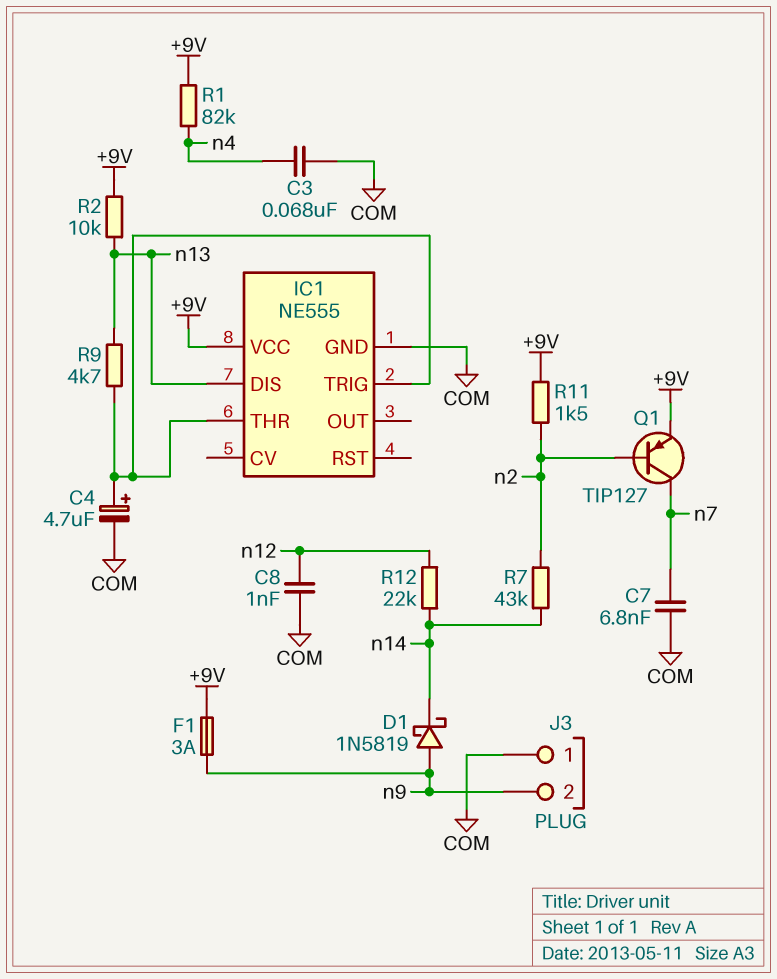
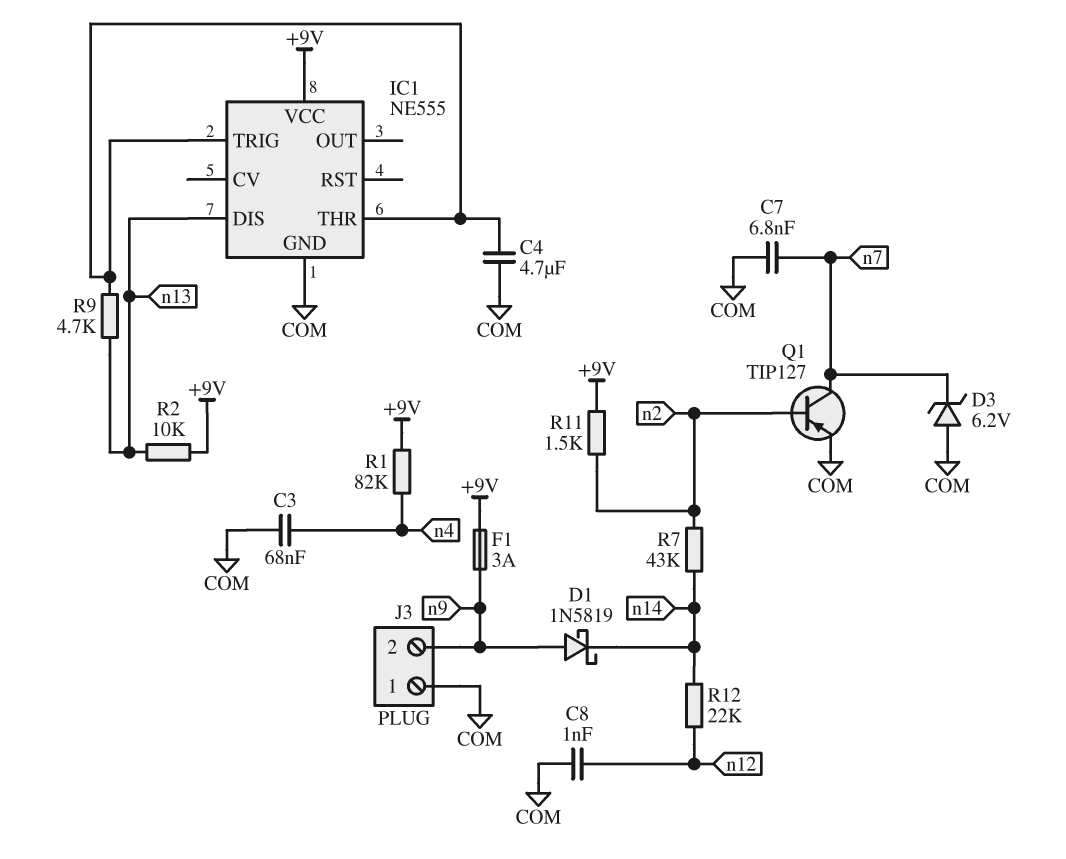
C4: 4.7uF (plus IC1/THR, minus COM) -> 4.7uF (COM, IC1/THR)
D3: none -> zener 6.2V (A COM, K n7)
Q1: PNP TIP127 (B n2, C n7, E +9V) -> PNP TIP127 (B n2, C n7, E COM)

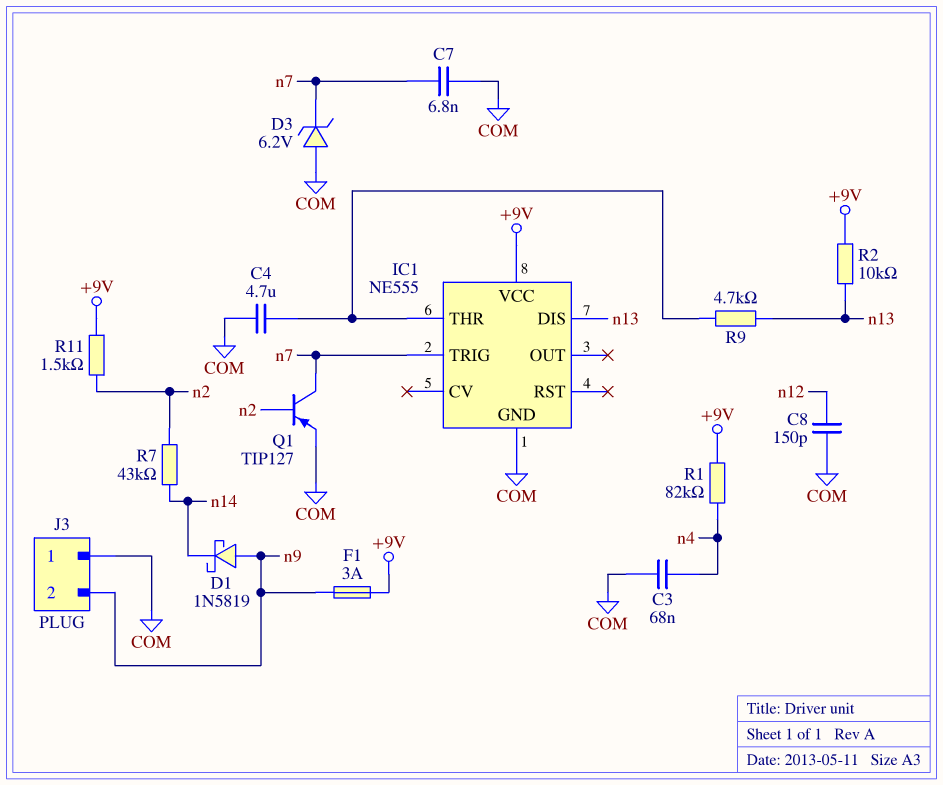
C8: 1nF (COM, n12) -> 150pF (COM, n12)
IC1 pin TRIG: IC1/THR -> n7
R12: 22k (n12, n14) -> none

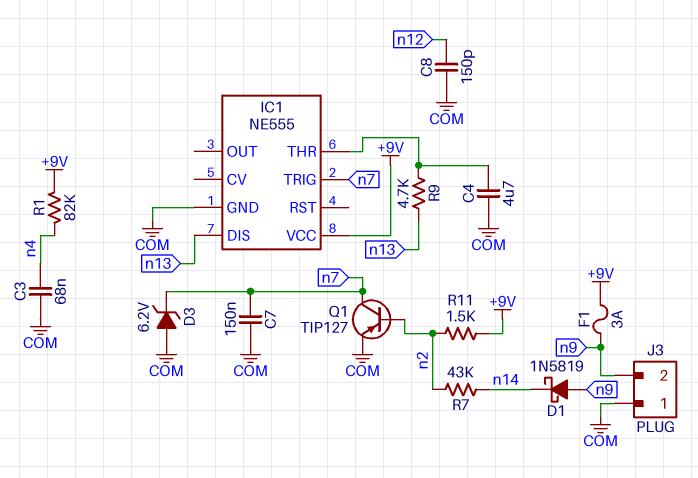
C7: 6.8nF (COM, n7) -> 150nF (COM, n7)
R2: 10k (+9V, n13) -> none

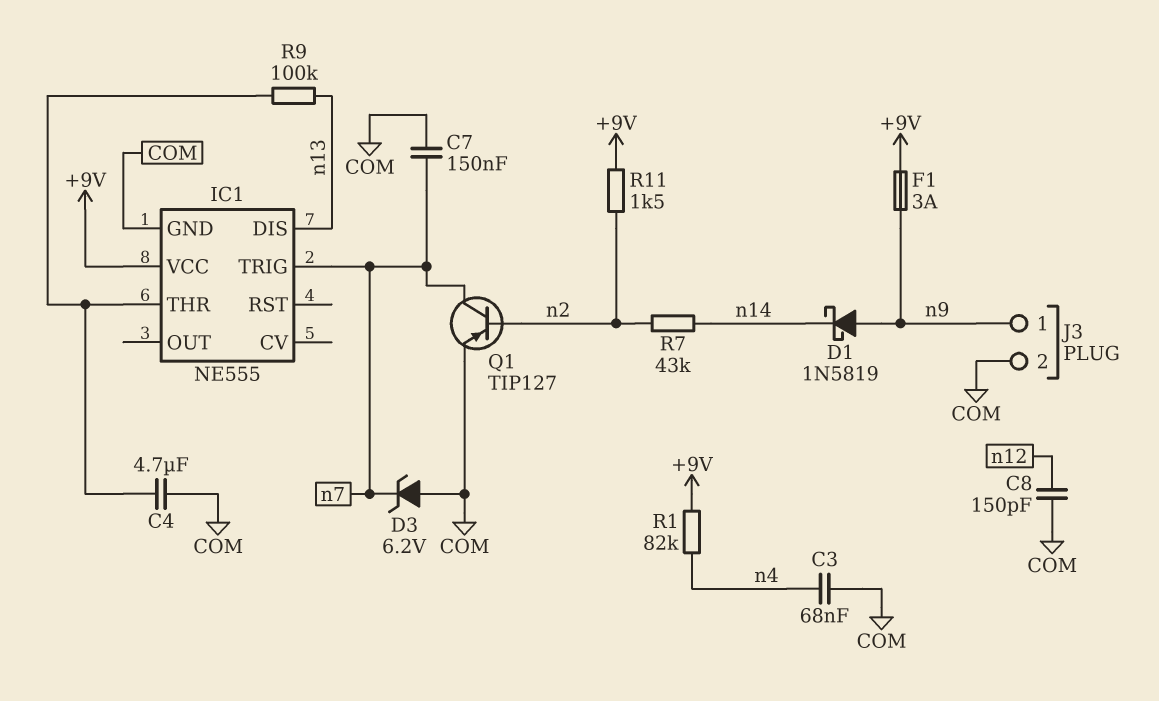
J3 pin 1: COM -> n9
J3 pin 2: n9 -> COM
R9: 4.7k (IC1/THR, n13) -> 100k (IC1/THR, n13)

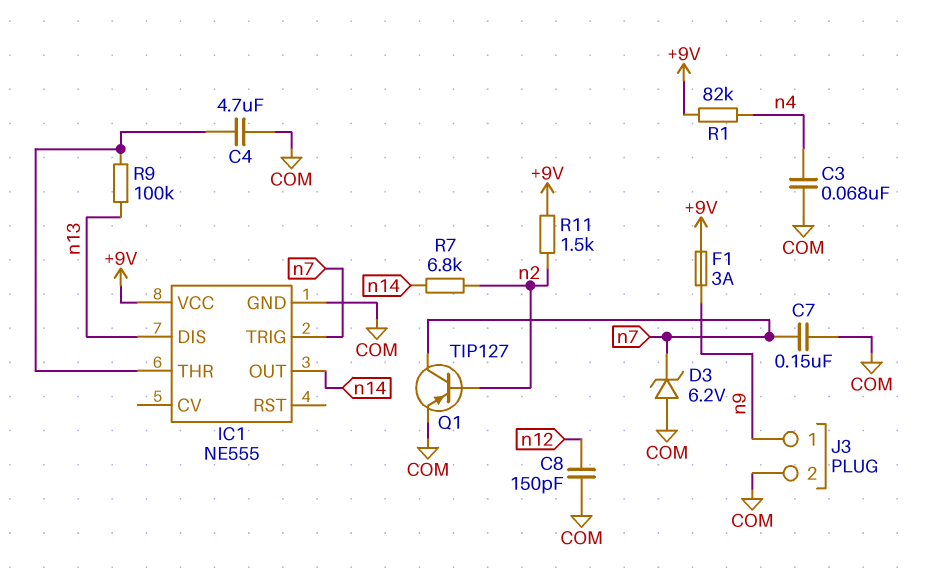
D1: schottky 1N5819 (A n9, K n14) -> none
IC1 pin OUT: none -> n14
R7: 43k (n2, n14) -> 6.8k (n2, n14)

